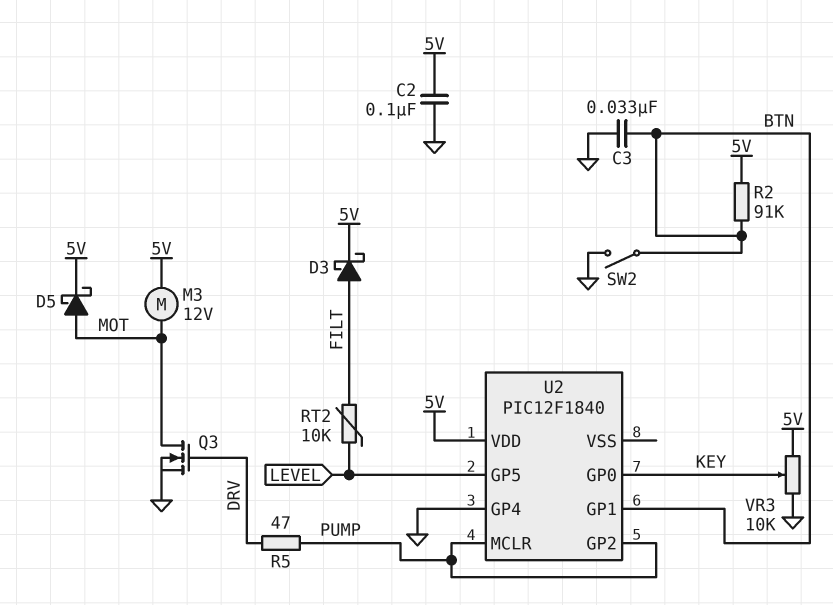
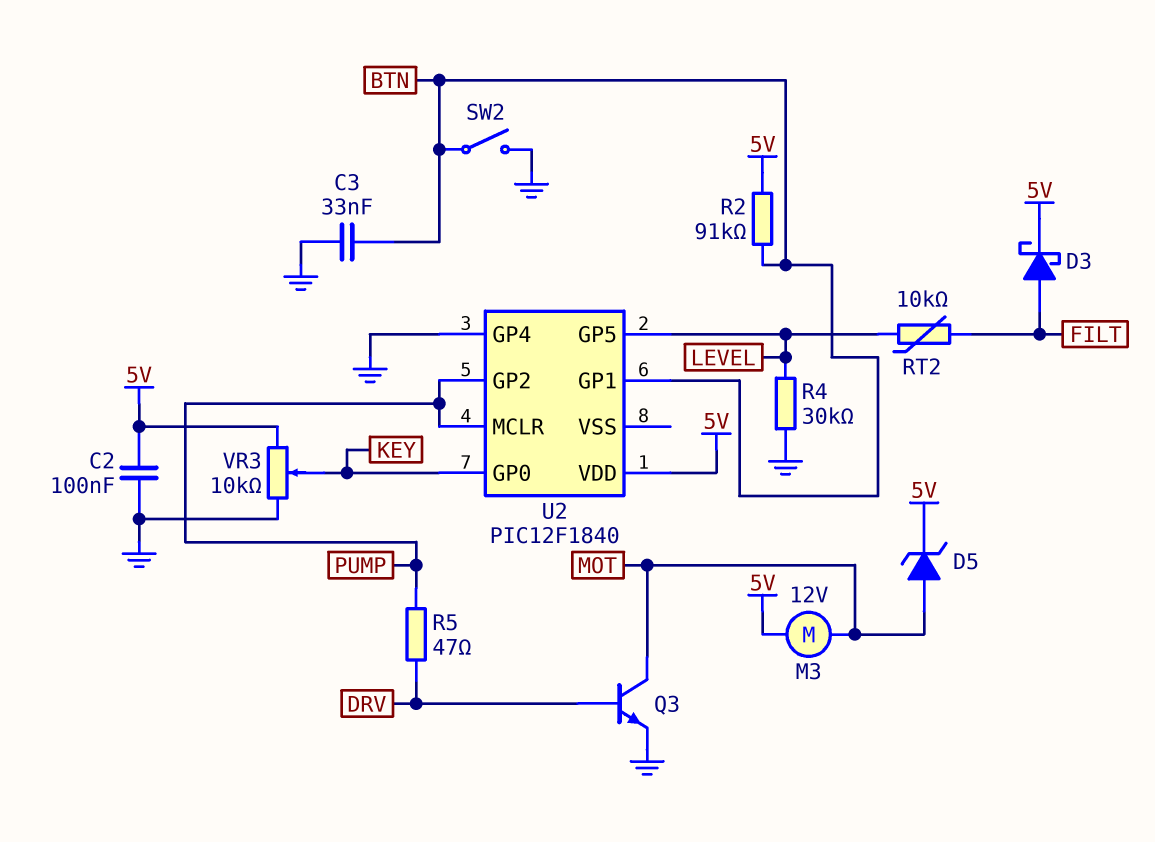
D5: schottky (A MOT, K 5V) -> zener (A MOT, K 5V)
Q3: NMOS (G DRV, D MOT, S GND) -> NPN (B DRV, C MOT, E GND)
R4: none -> 30k (GND, LEVEL)

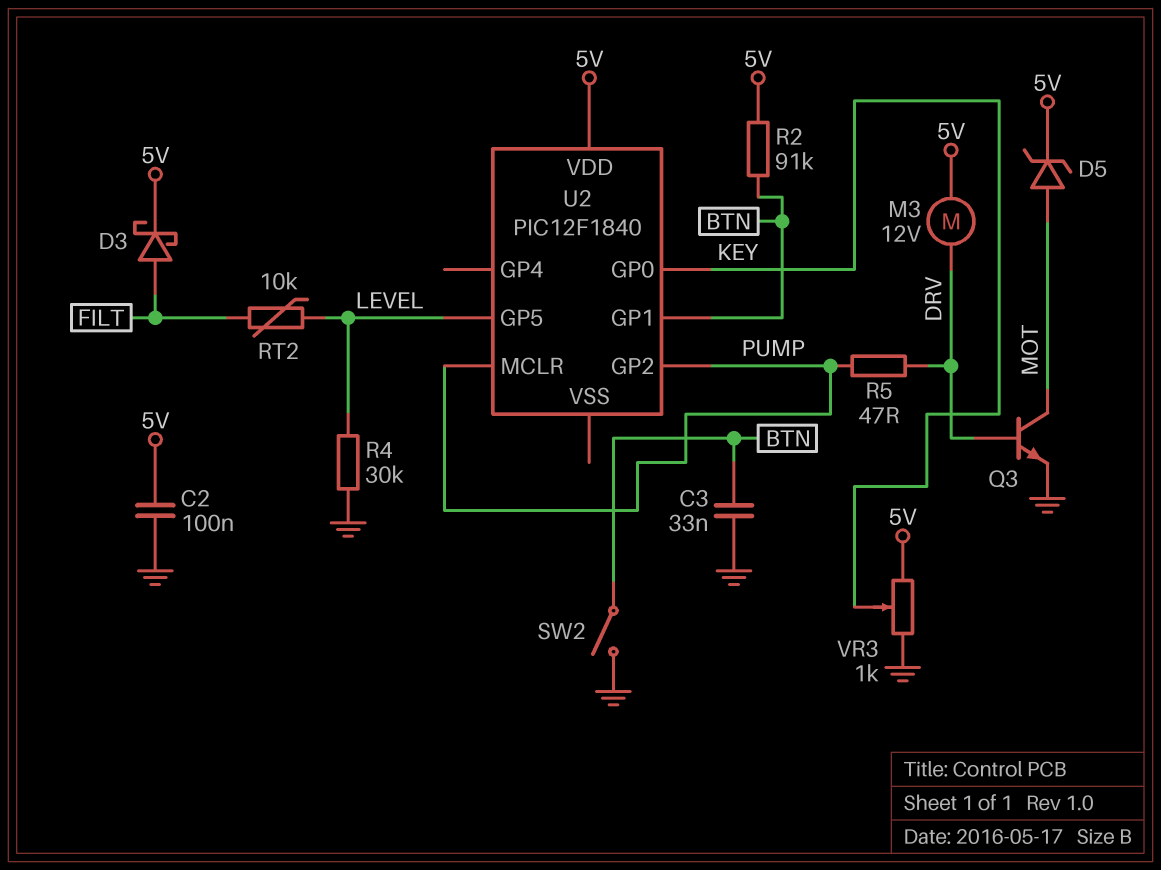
M3: motor 12V (5V, MOT) -> motor 12V (5V, DRV)
U2 pin GP4: GND -> none
VR3: 10k (5V, GND, wiper KEY) -> 1k (5V, GND, wiper KEY)

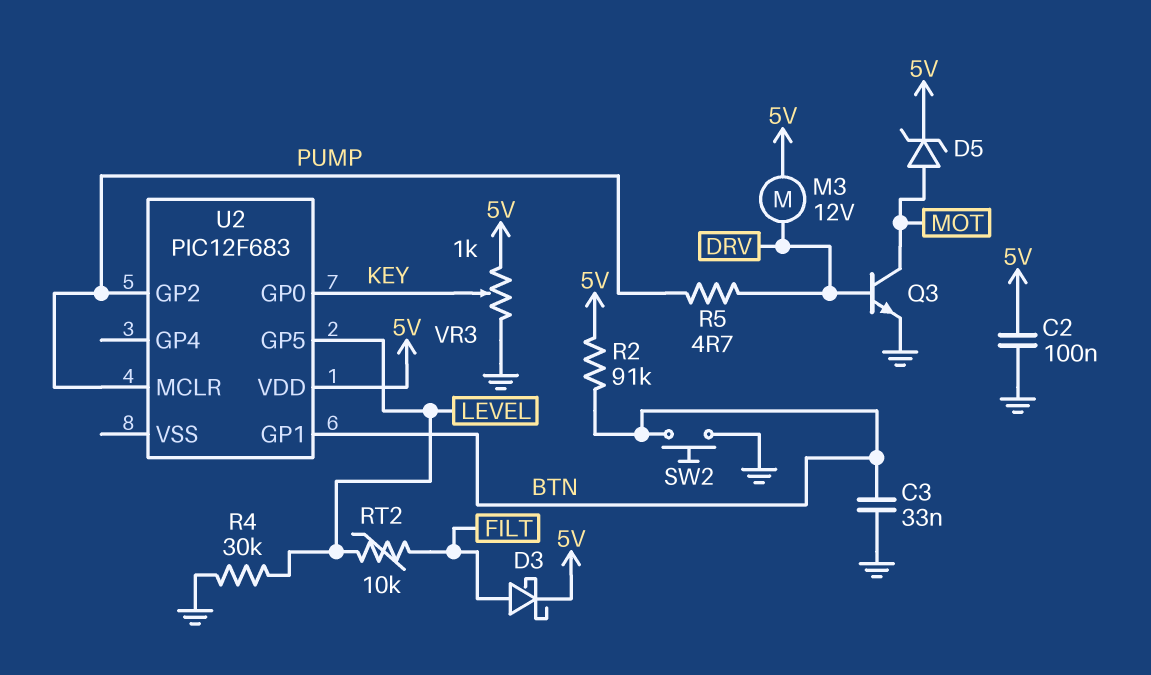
R5: 47 (DRV, PUMP) -> 4.7 (DRV, PUMP)
SW2: switch (BTN, GND) -> button (BTN, GND)
U2: PIC12F1840 -> PIC12F683

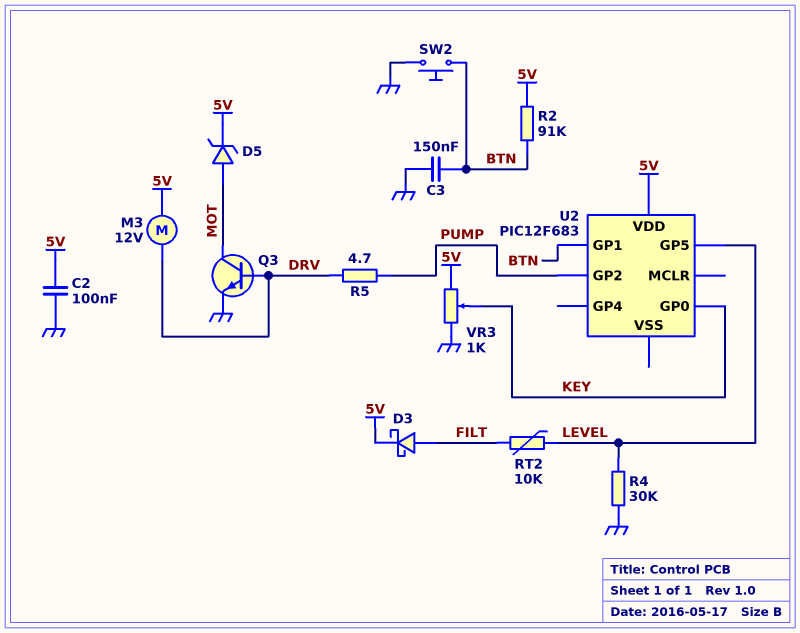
C3: 33nF (BTN, GND) -> 150nF (BTN, GND)
U2 pin MCLR: PUMP -> none

